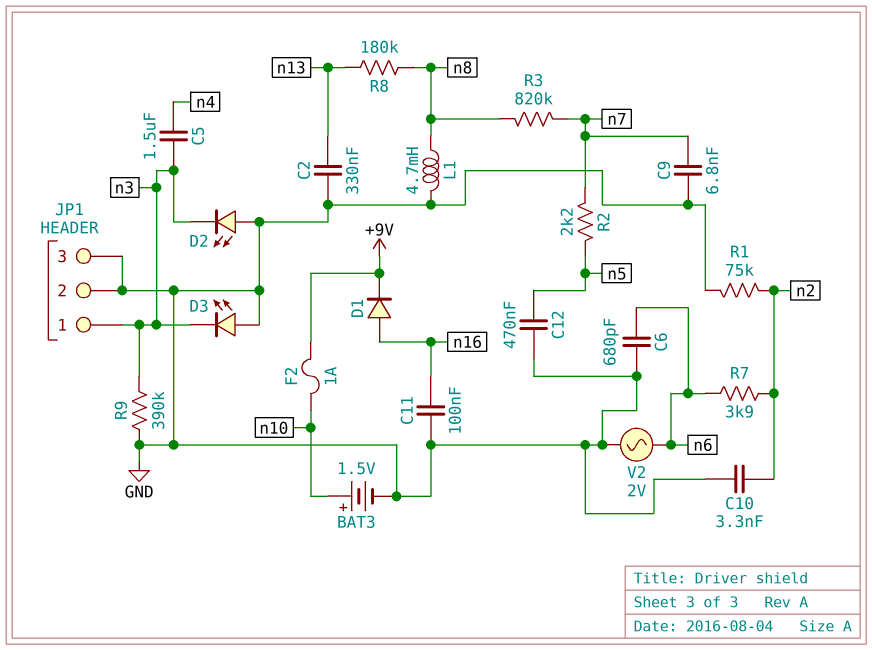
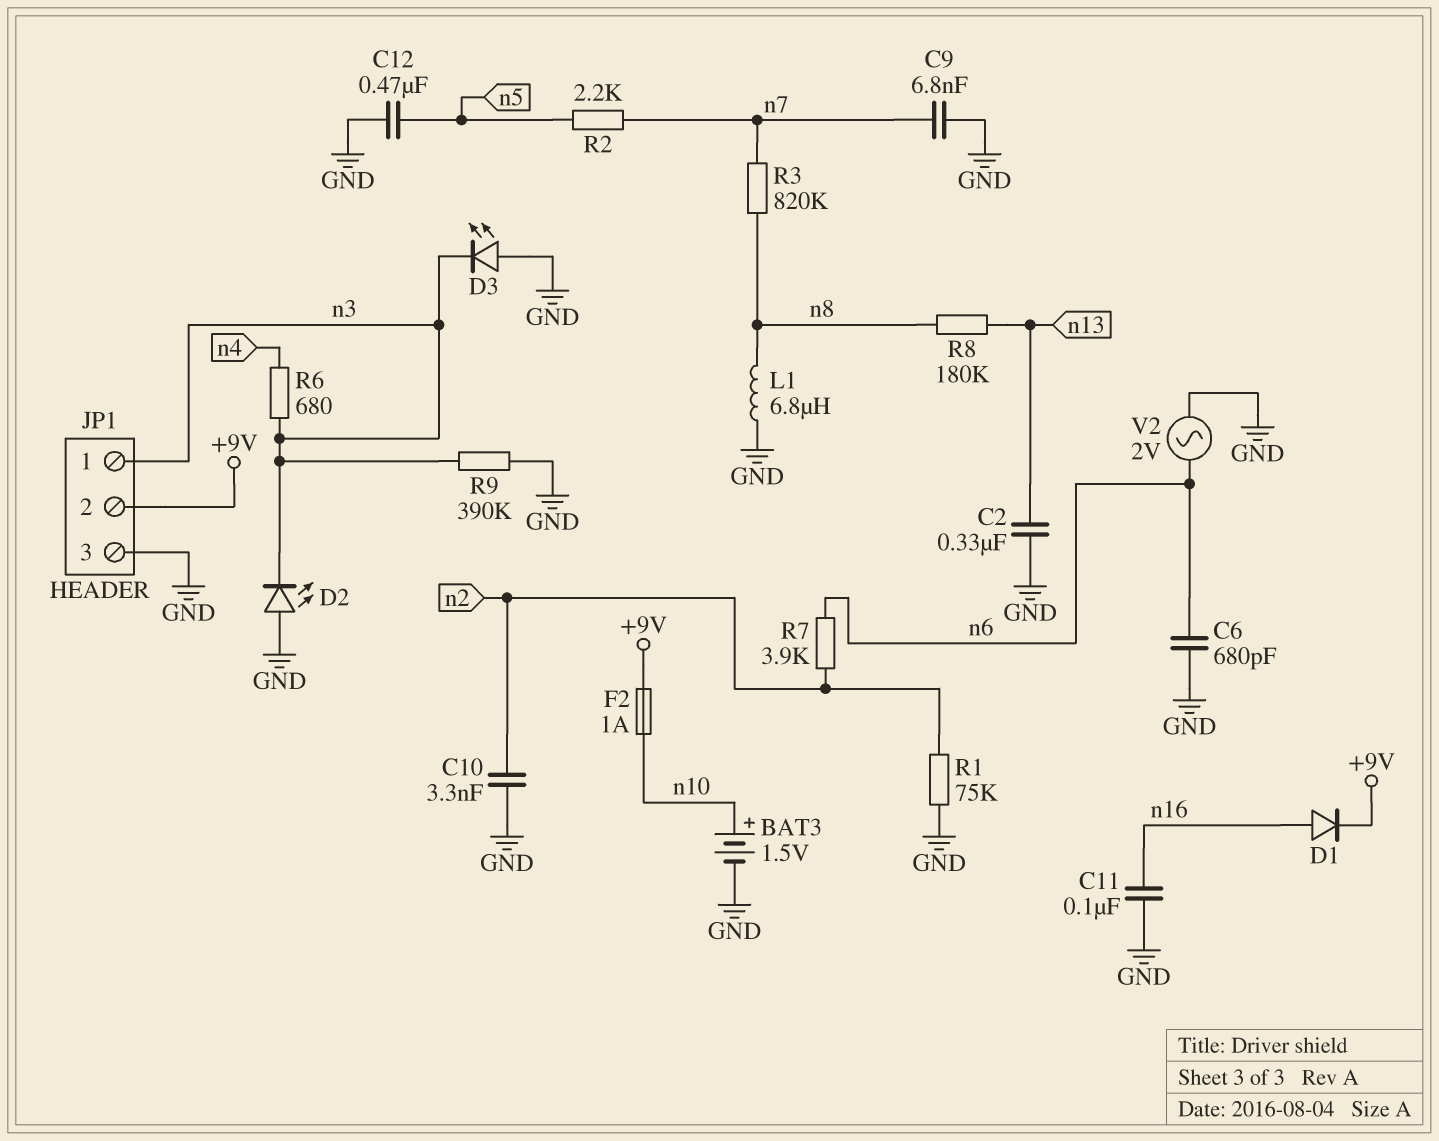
C5: 1.5uF (n3, n4) -> none
JP1 pin 2: GND -> +9V
L1: 4.7mH (GND, n8) -> 6.8uH (GND, n8)
R6: none -> 680 (n3, n4)

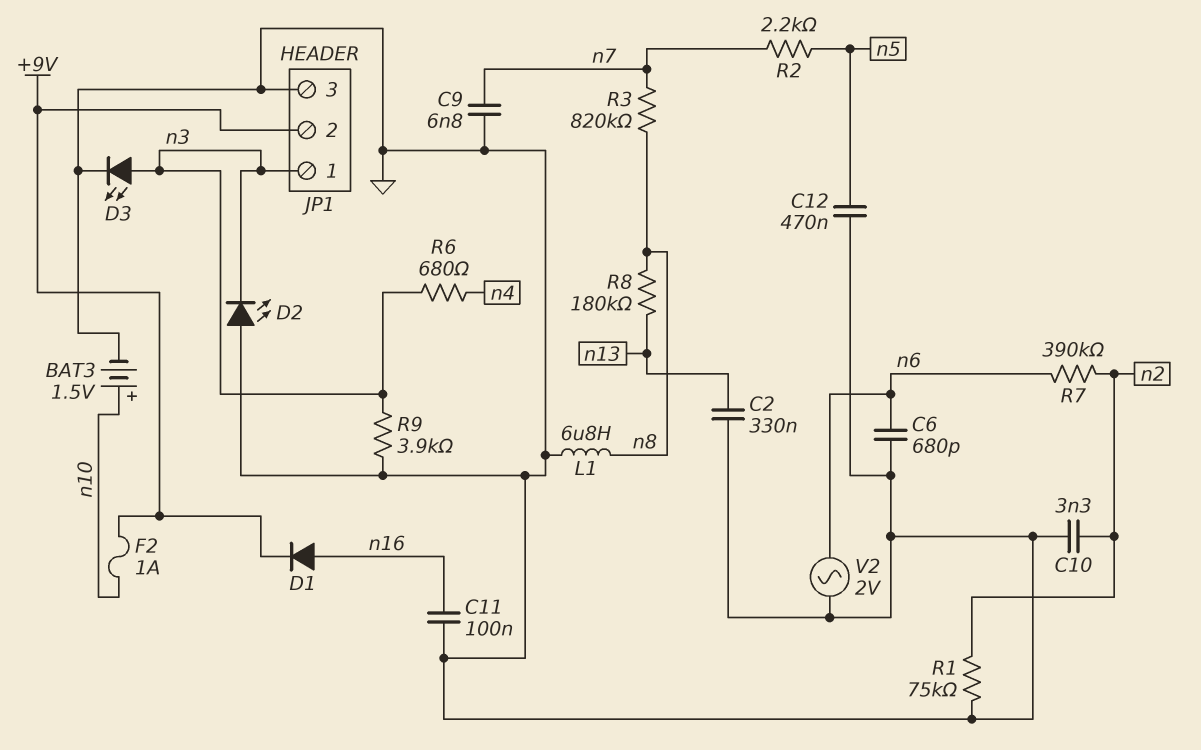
D3: LED (A GND, K n3) -> LED (A n3, K GND)
R7: 3.9k (n2, n6) -> 390k (n2, n6)
R9: 390k (GND, n3) -> 3.9k (GND, n3)

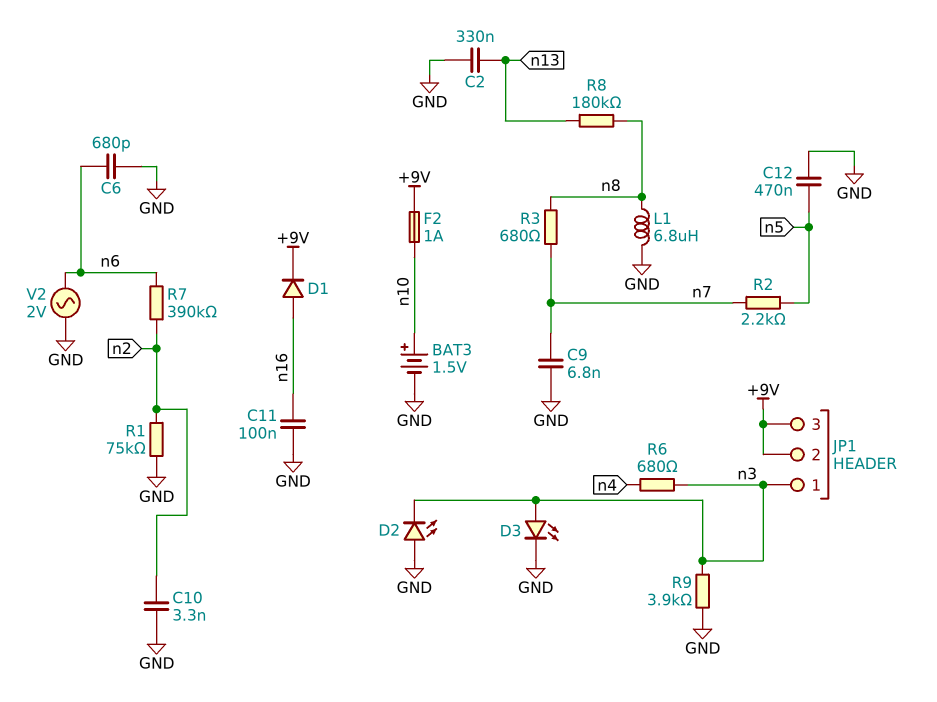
JP1 pin 3: GND -> +9V
R3: 820k (n7, n8) -> 680 (n7, n8)

